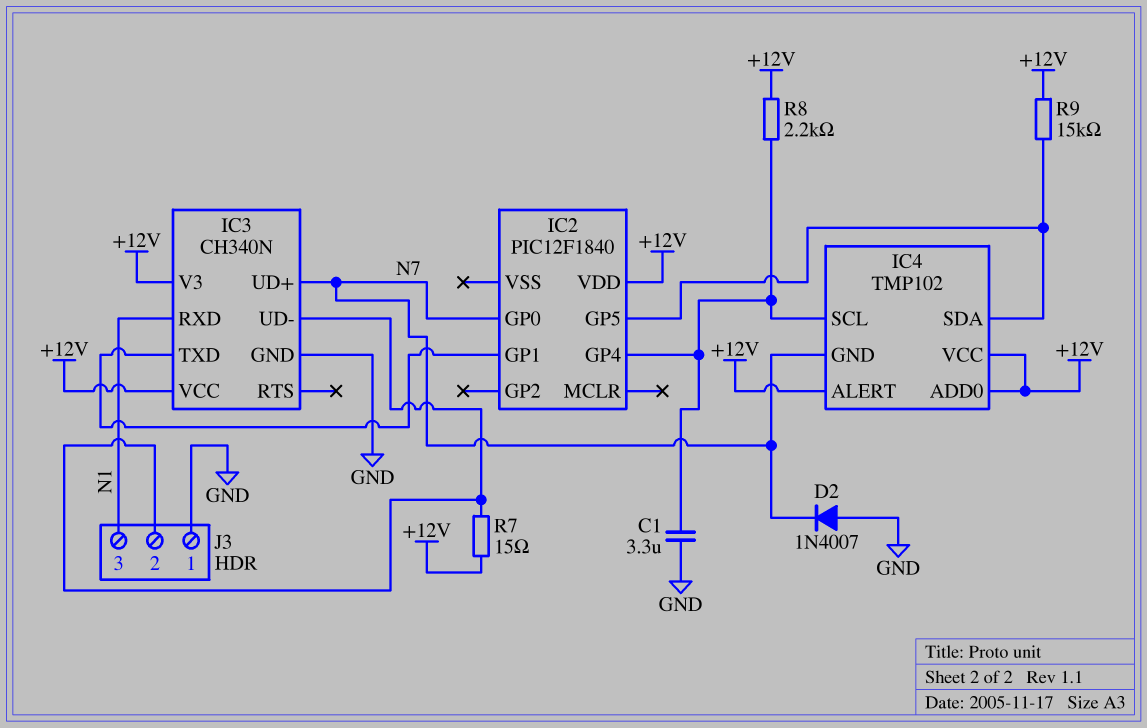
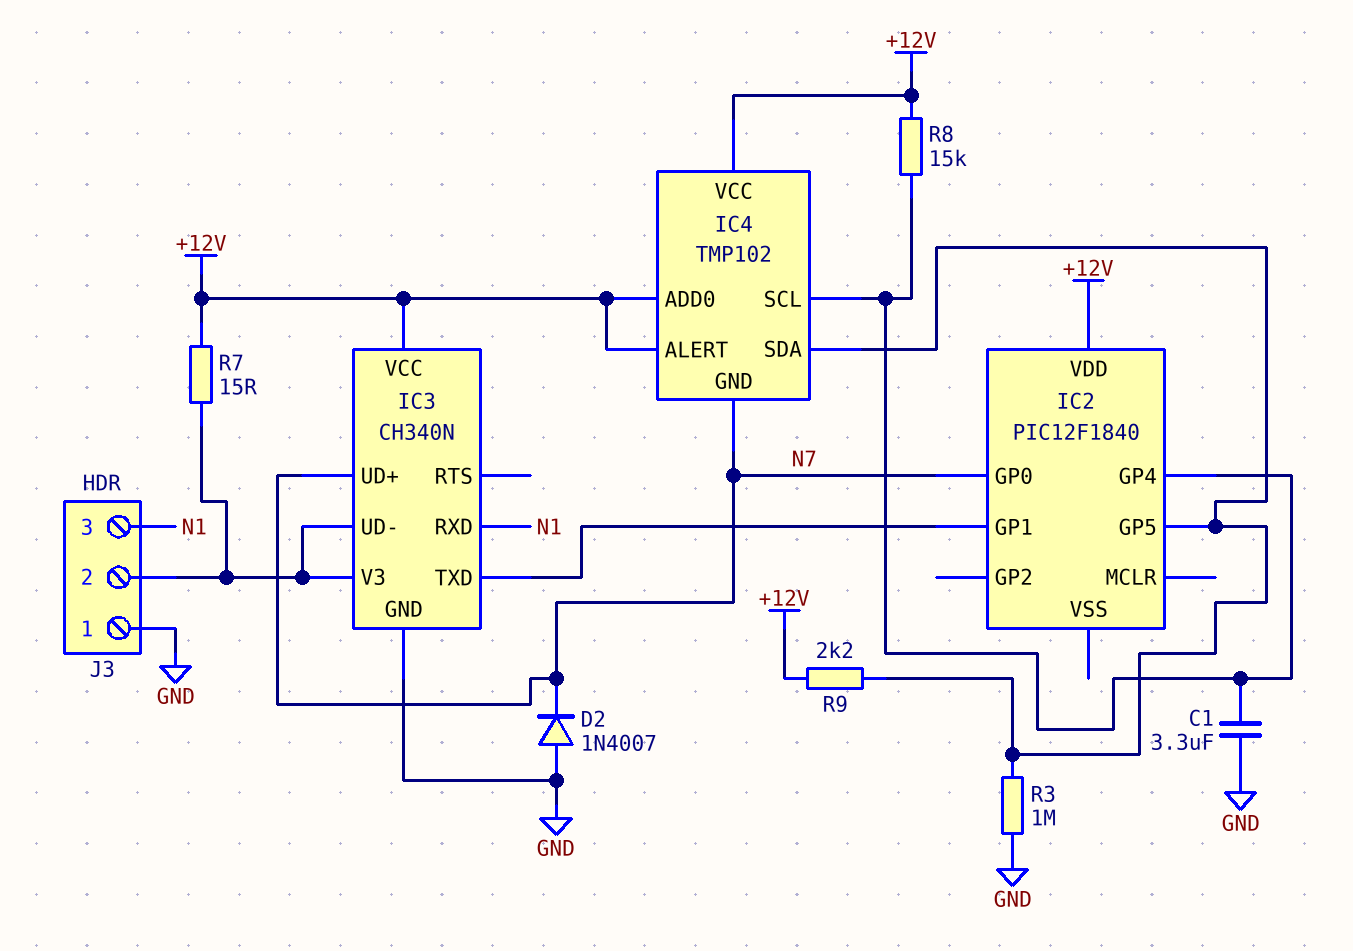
IC3 pin V3: +12V -> IC3/UD-
R3: none -> 1M (GND, IC2/GP5)
R8: 2.2k (+12V, IC2/GP4) -> 15k (+12V, IC2/GP4)
R9: 15k (+12V, IC2/GP5) -> 2.2k (+12V, IC2/GP5)

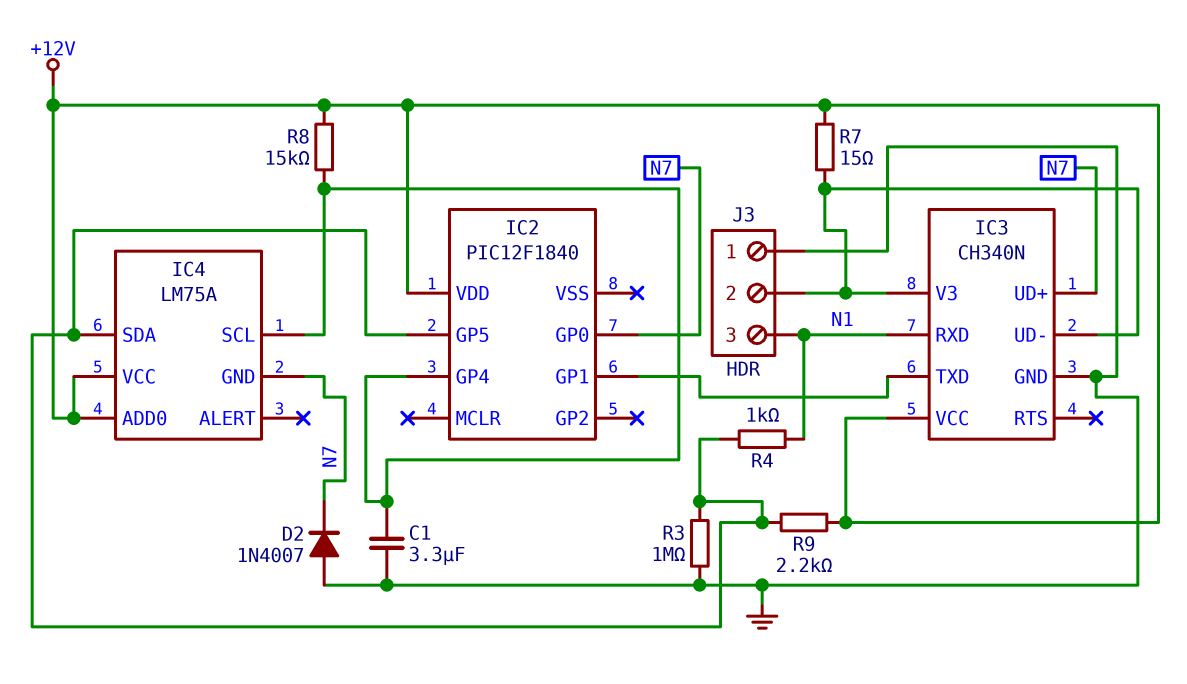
IC4: TMP102 -> LM75A
IC4 pin ALERT: +12V -> none
R4: none -> 1k (IC2/GP5, N1)

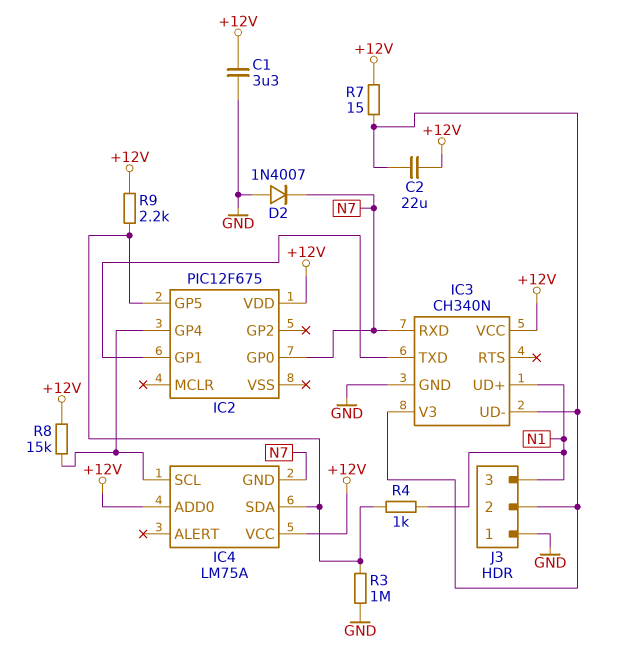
C1: 3.3uF (GND, IC2/GP4) -> 3.3uF (+12V, GND)
C2: none -> 22uF (+12V, IC3/UD-)
IC2: PIC12F1840 -> PIC12F675
IC3 pin RXD: N1 -> N7
IC3 pin UD+: N7 -> N1

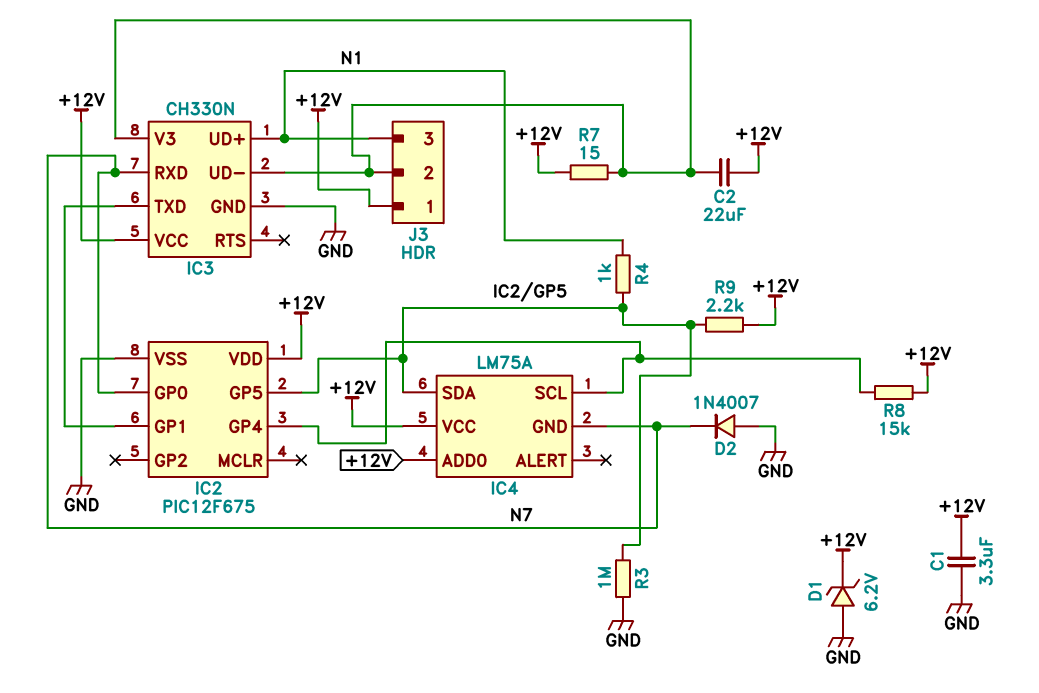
D1: none -> zener 6.2V (A GND, K +12V)
IC2 pin VSS: none -> GND
IC3: CH340N -> CH330N
J3 pin 1: GND -> +12V

